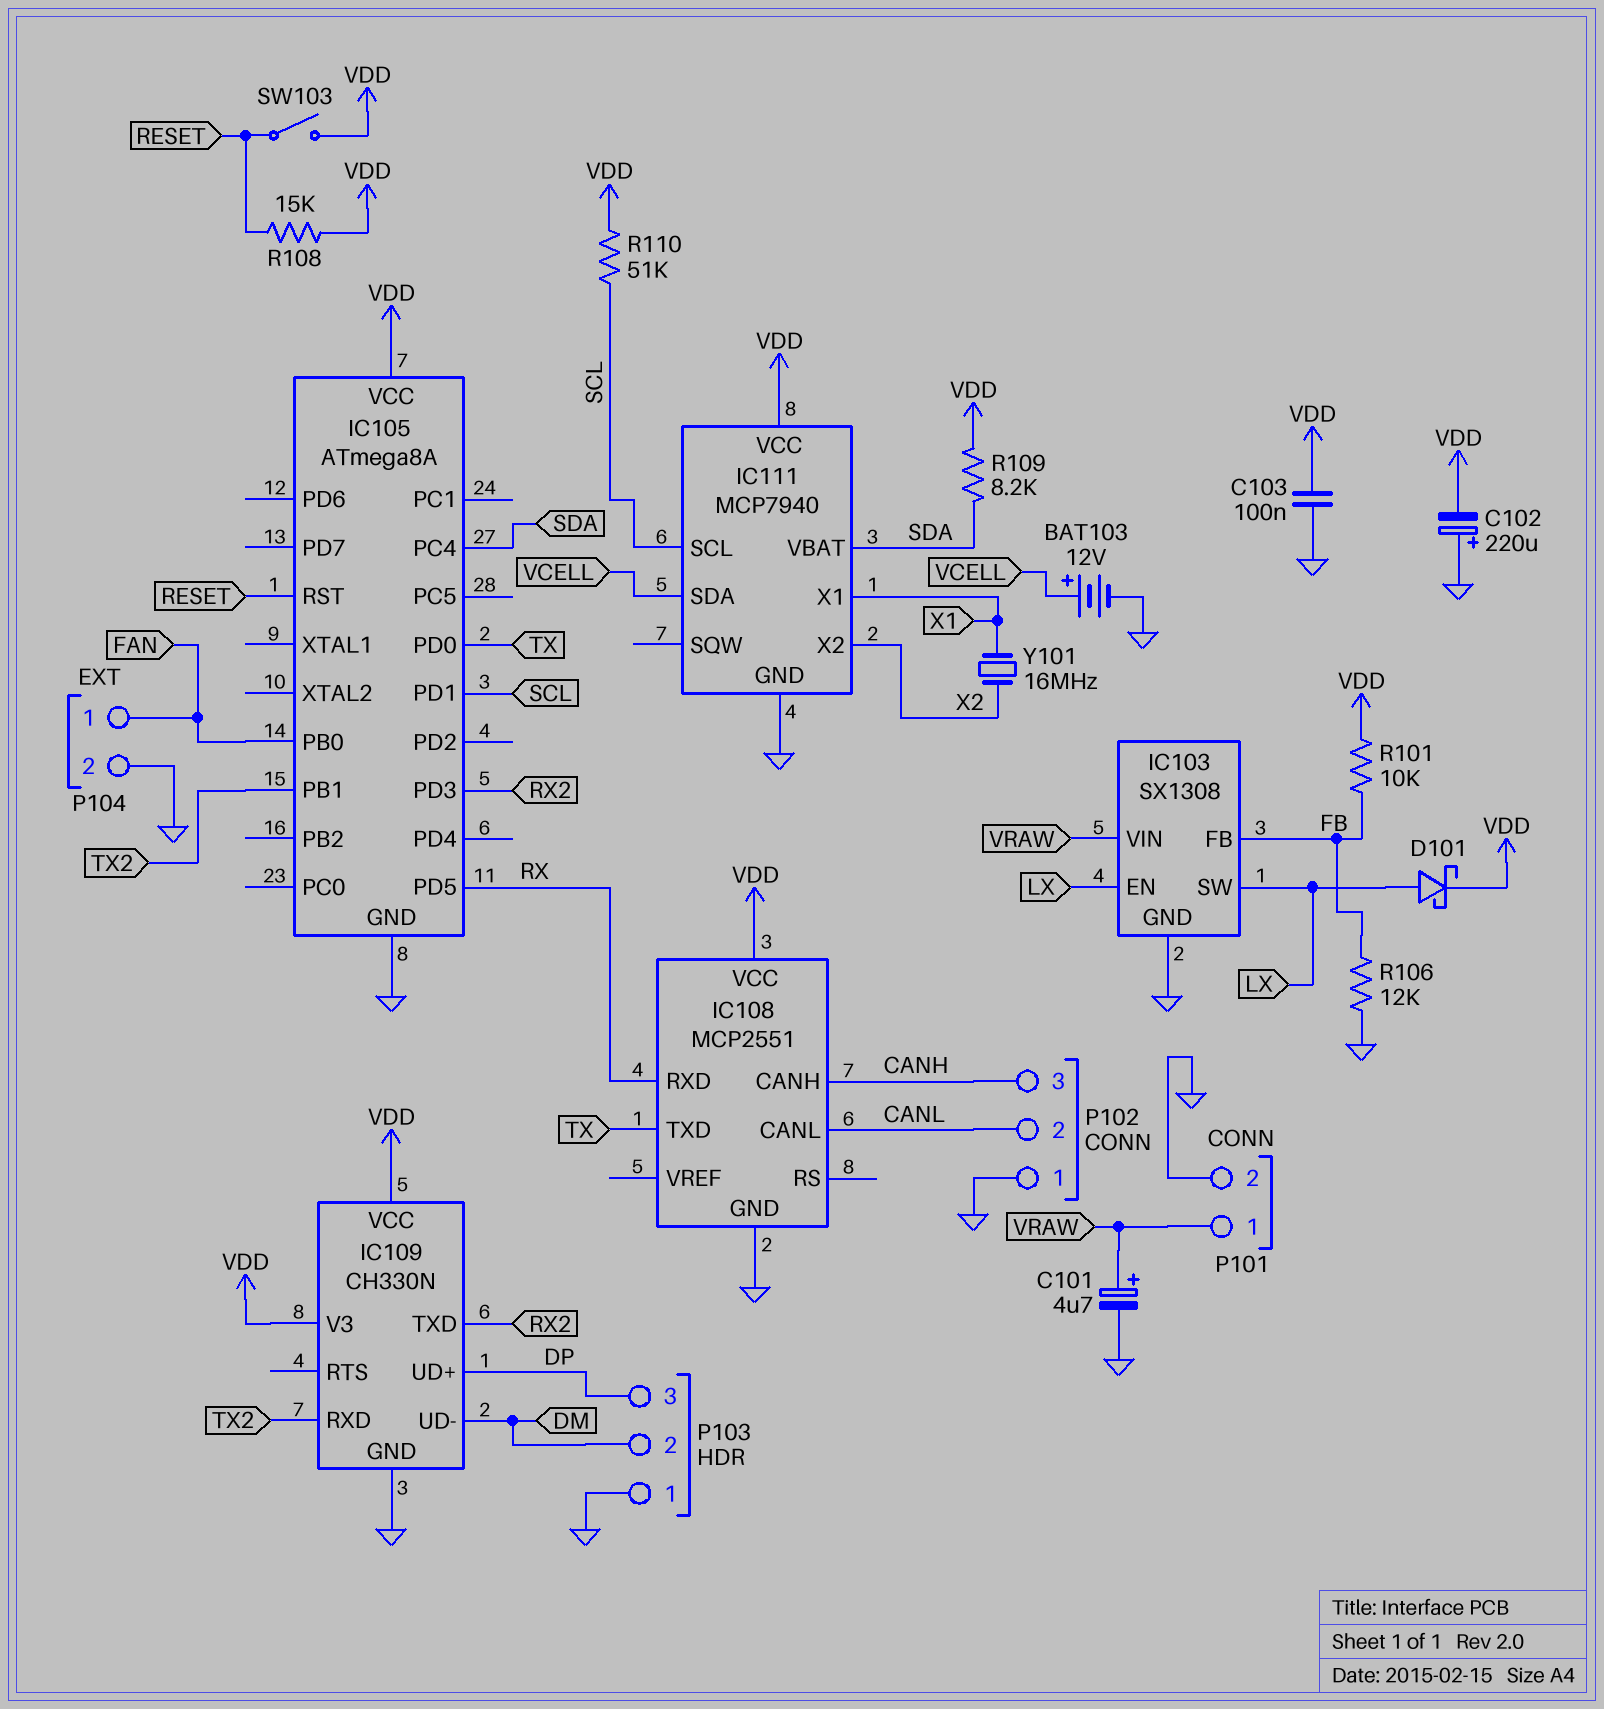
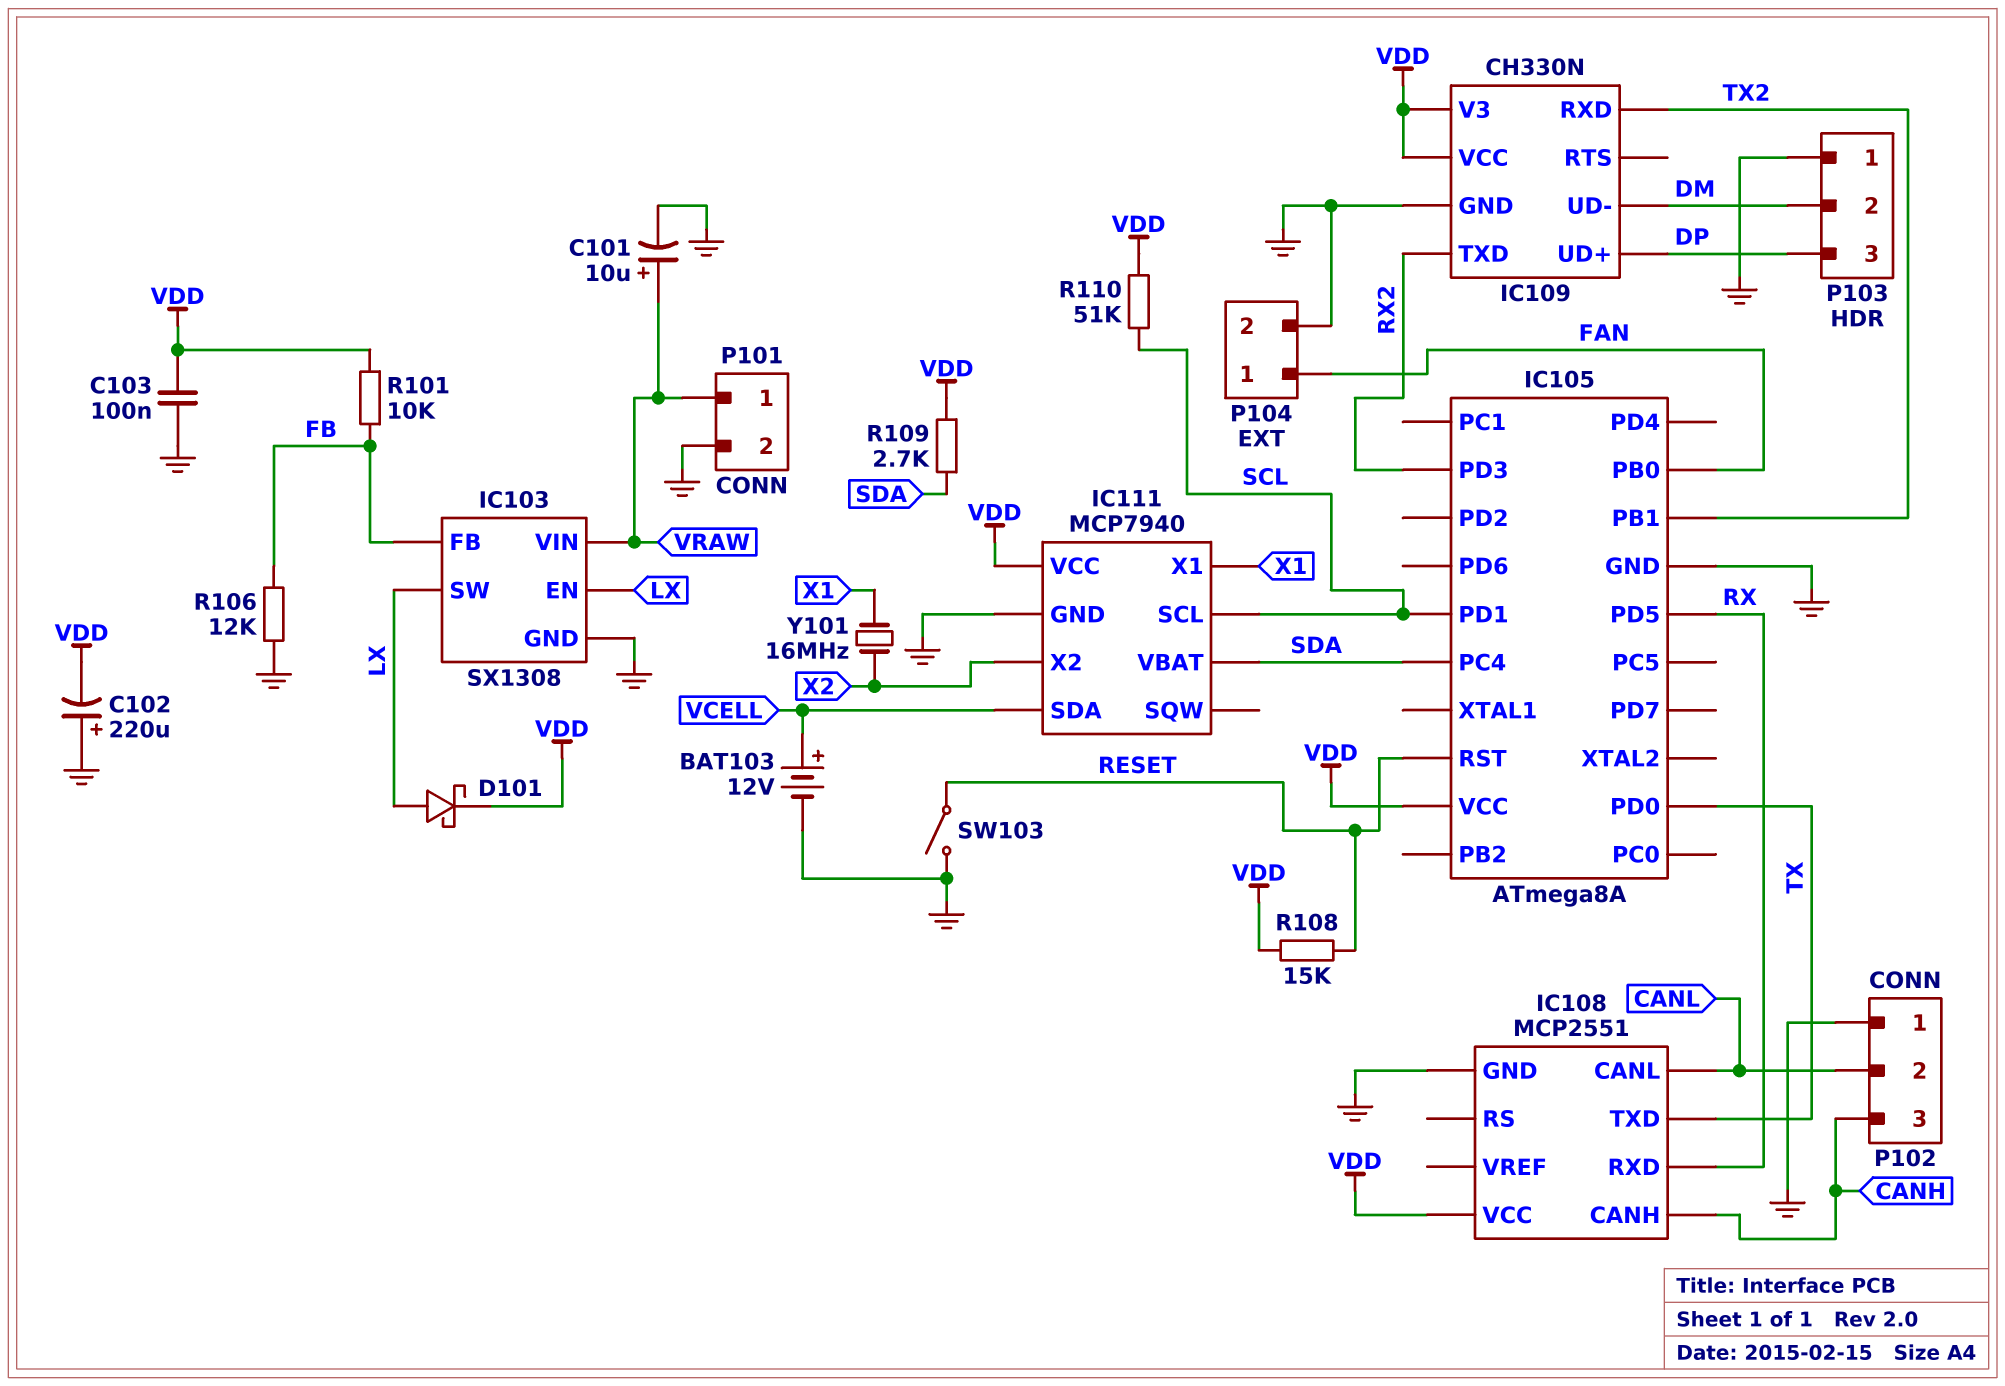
C101: 4.7uF (plus VRAW, minus GND) -> 10uF (plus VRAW, minus GND)
R109: 8.2k (SDA, VDD) -> 2.7k (SDA, VDD)
SW103: switch (RESET, VDD) -> switch (GND, RESET)

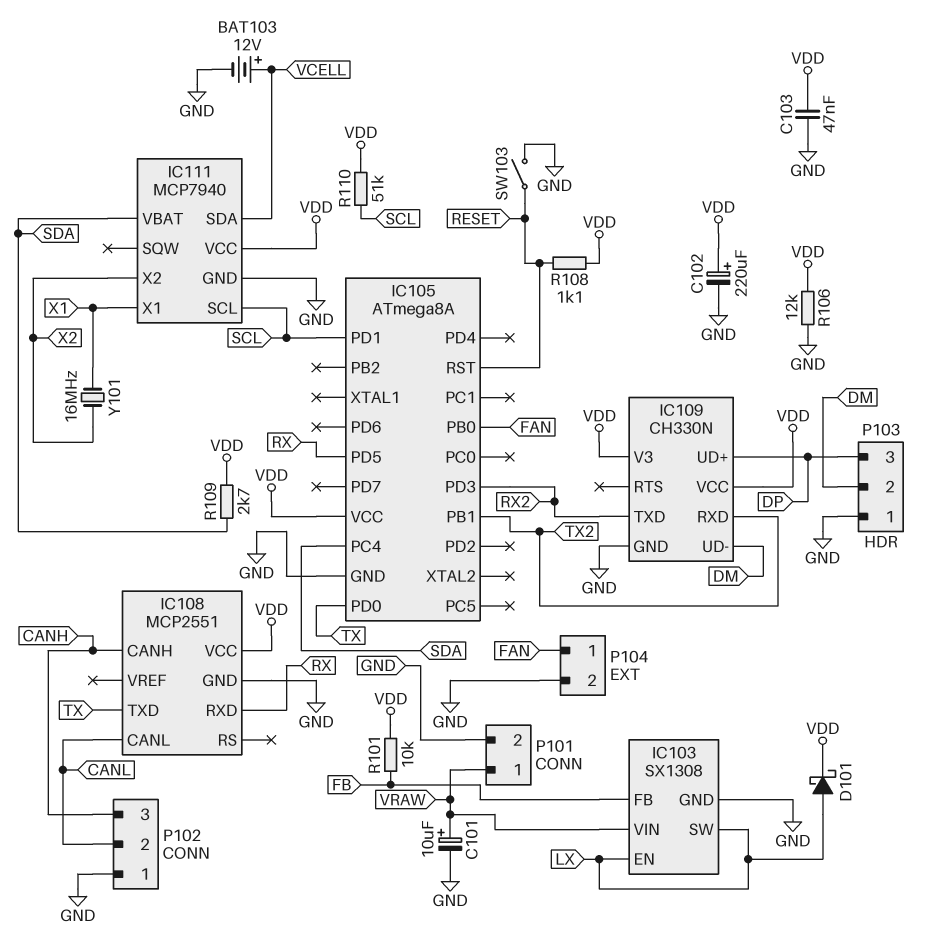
C102: 220uF (plus GND, minus VDD) -> 220uF (plus VDD, minus GND)
C103: 100nF (GND, VDD) -> 47nF (GND, VDD)
R106: 12k (FB, GND) -> 12k (GND, VDD)
R108: 15k (RESET, VDD) -> 1.1k (RESET, VDD)

